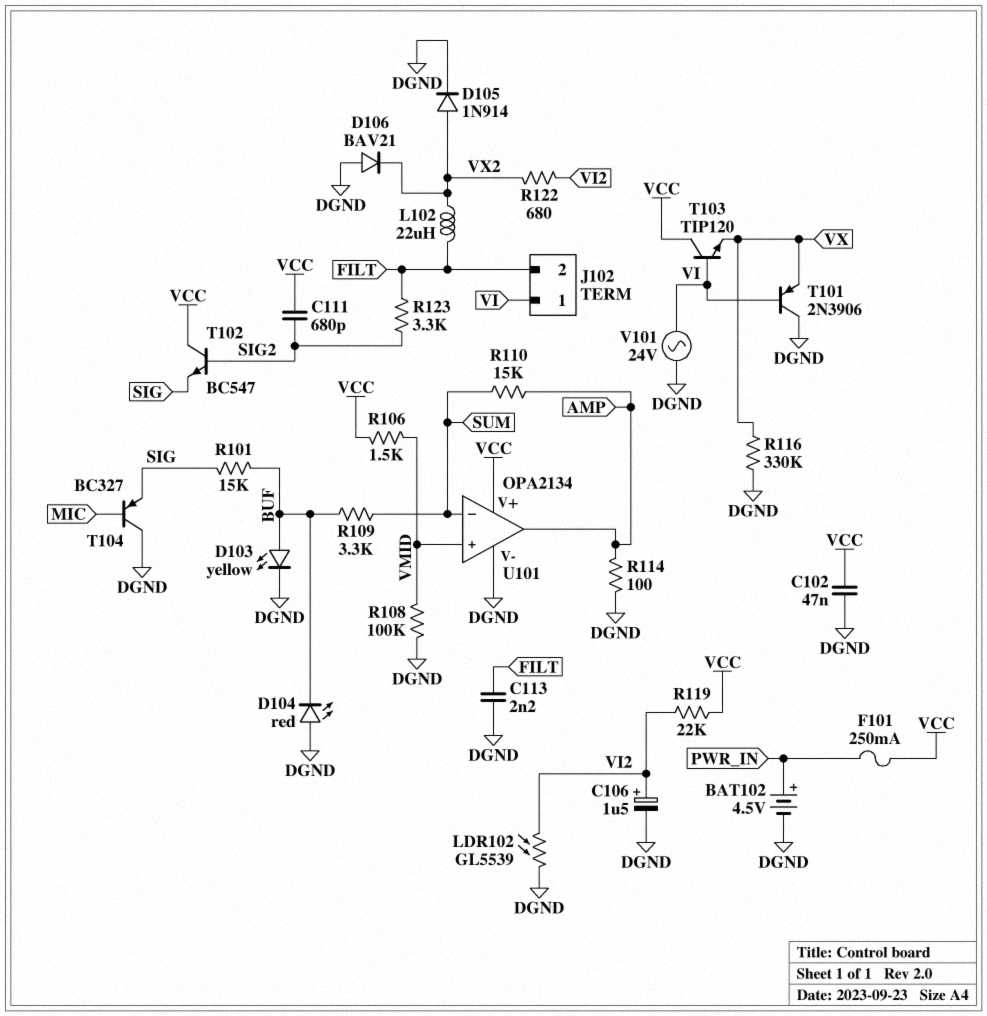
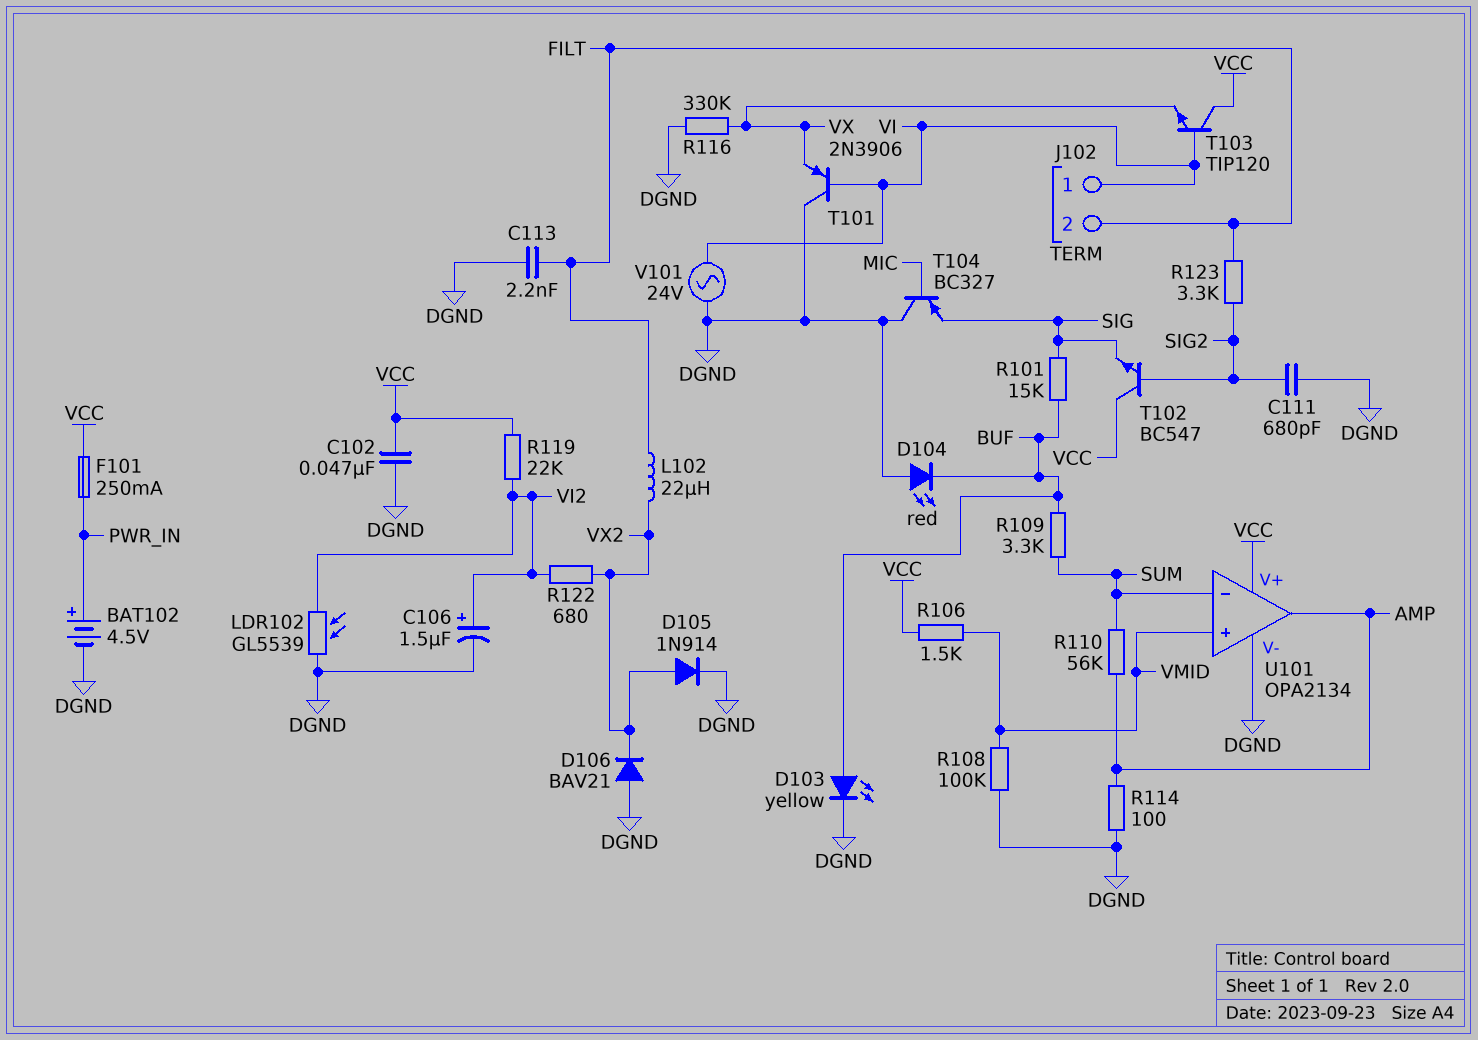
C111: 680pF (SIG2, VCC) -> 680pF (DGND, SIG2)
R110: 15k (AMP, SUM) -> 56k (AMP, SUM)

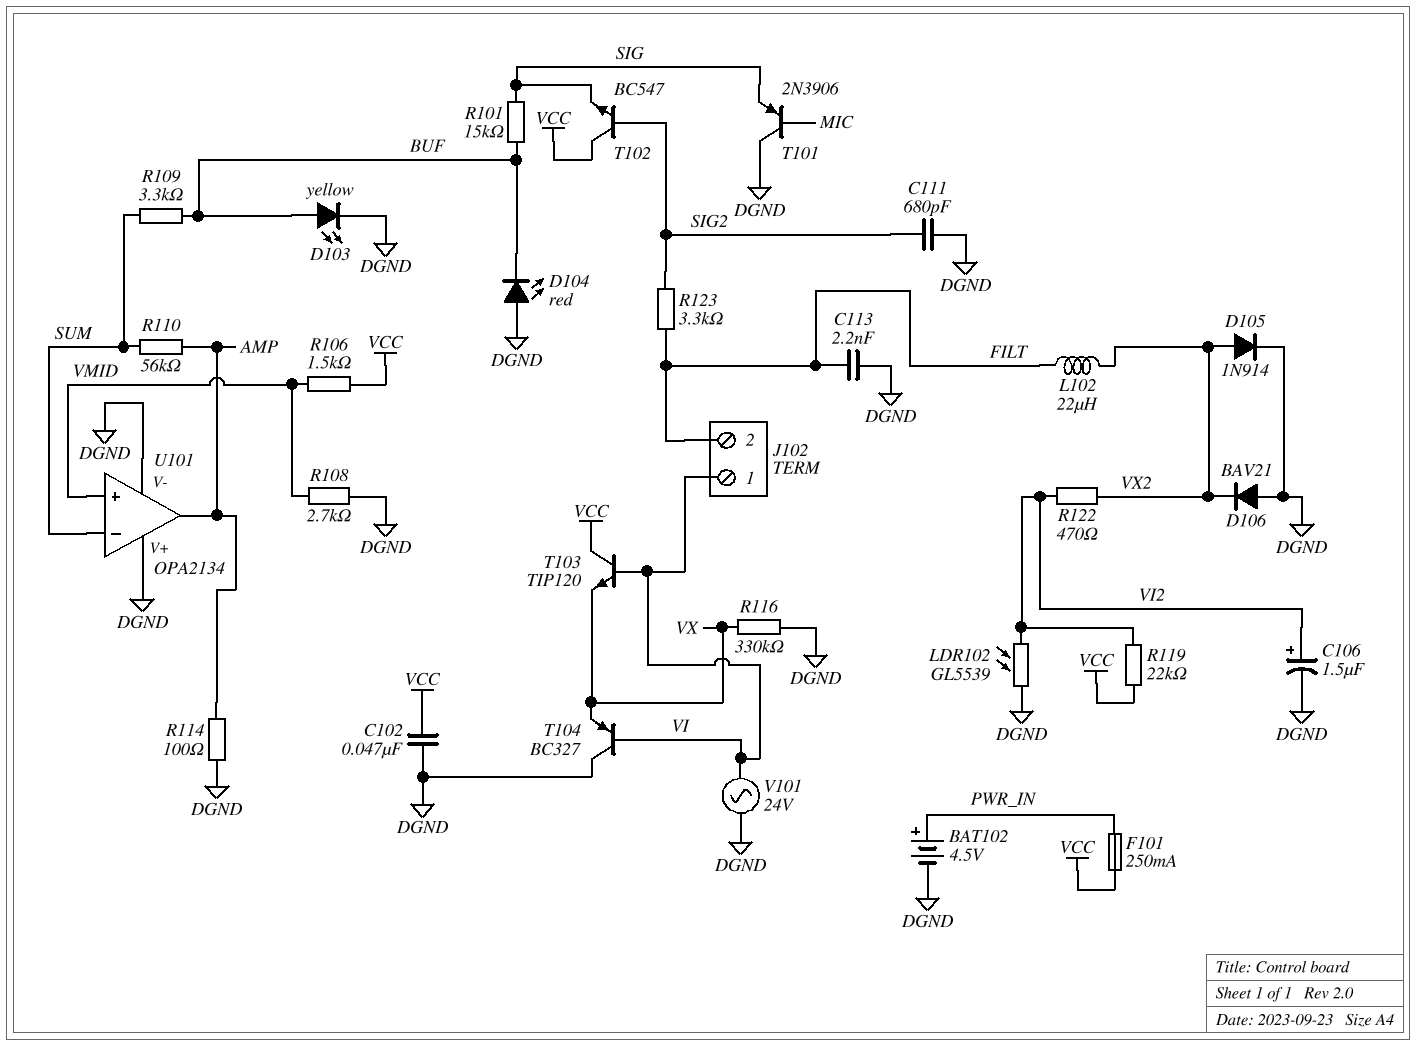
R108: 100k (DGND, VMID) -> 2.7k (DGND, VMID)
R122: 680 (VI2, VX2) -> 470 (VI2, VX2)
T101: PNP 2N3906 (B VI, C DGND, E VX) -> PNP 2N3906 (B MIC, C DGND, E SIG)
T104: PNP BC327 (B MIC, C DGND, E SIG) -> PNP BC327 (B VI, C DGND, E VX)
U101 pin V+: VCC -> DGND

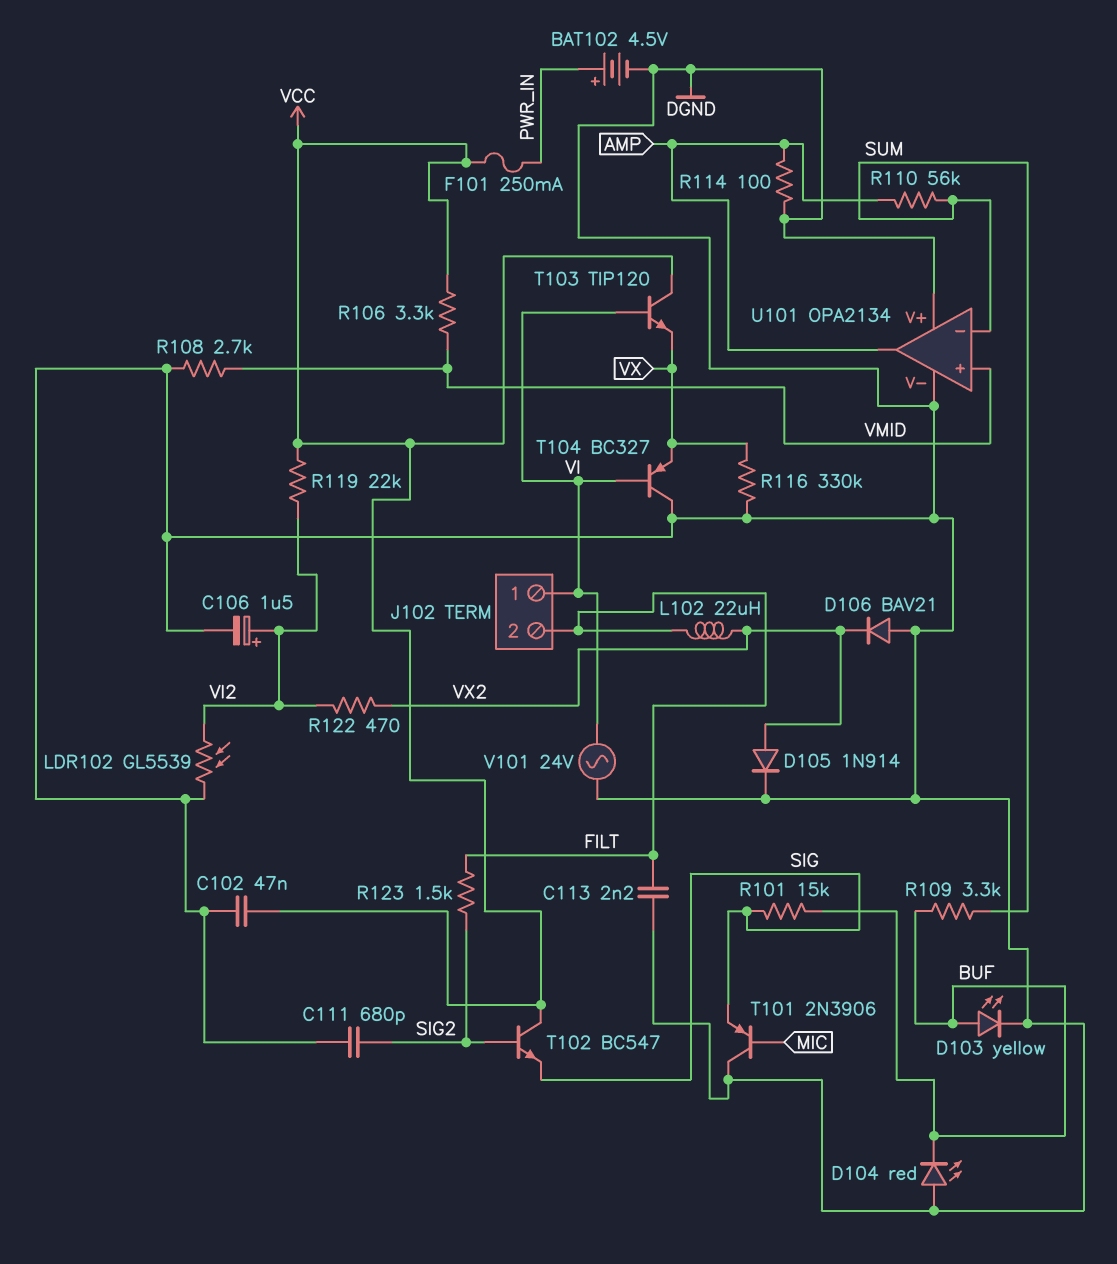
R106: 1.5k (VCC, VMID) -> 3.3k (VCC, VMID)
R123: 3.3k (FILT, SIG2) -> 1.5k (FILT, SIG2)

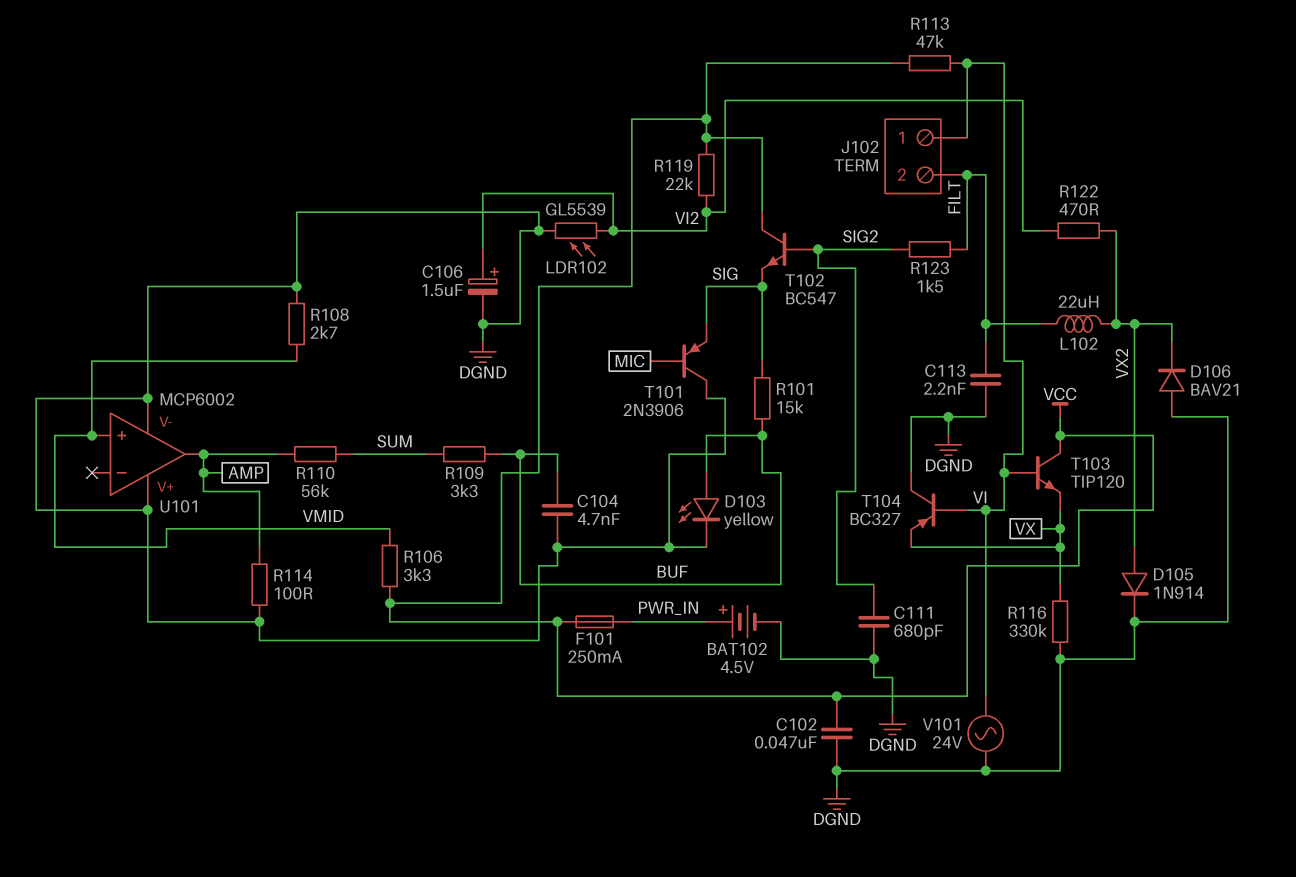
C104: none -> 4.7nF (BUF, DGND)
D104: LED red (A DGND, K BUF) -> none
R113: none -> 47k (VCC, VI)
U101: OPA2134 -> MCP6002
U101 pin in-: SUM -> none

